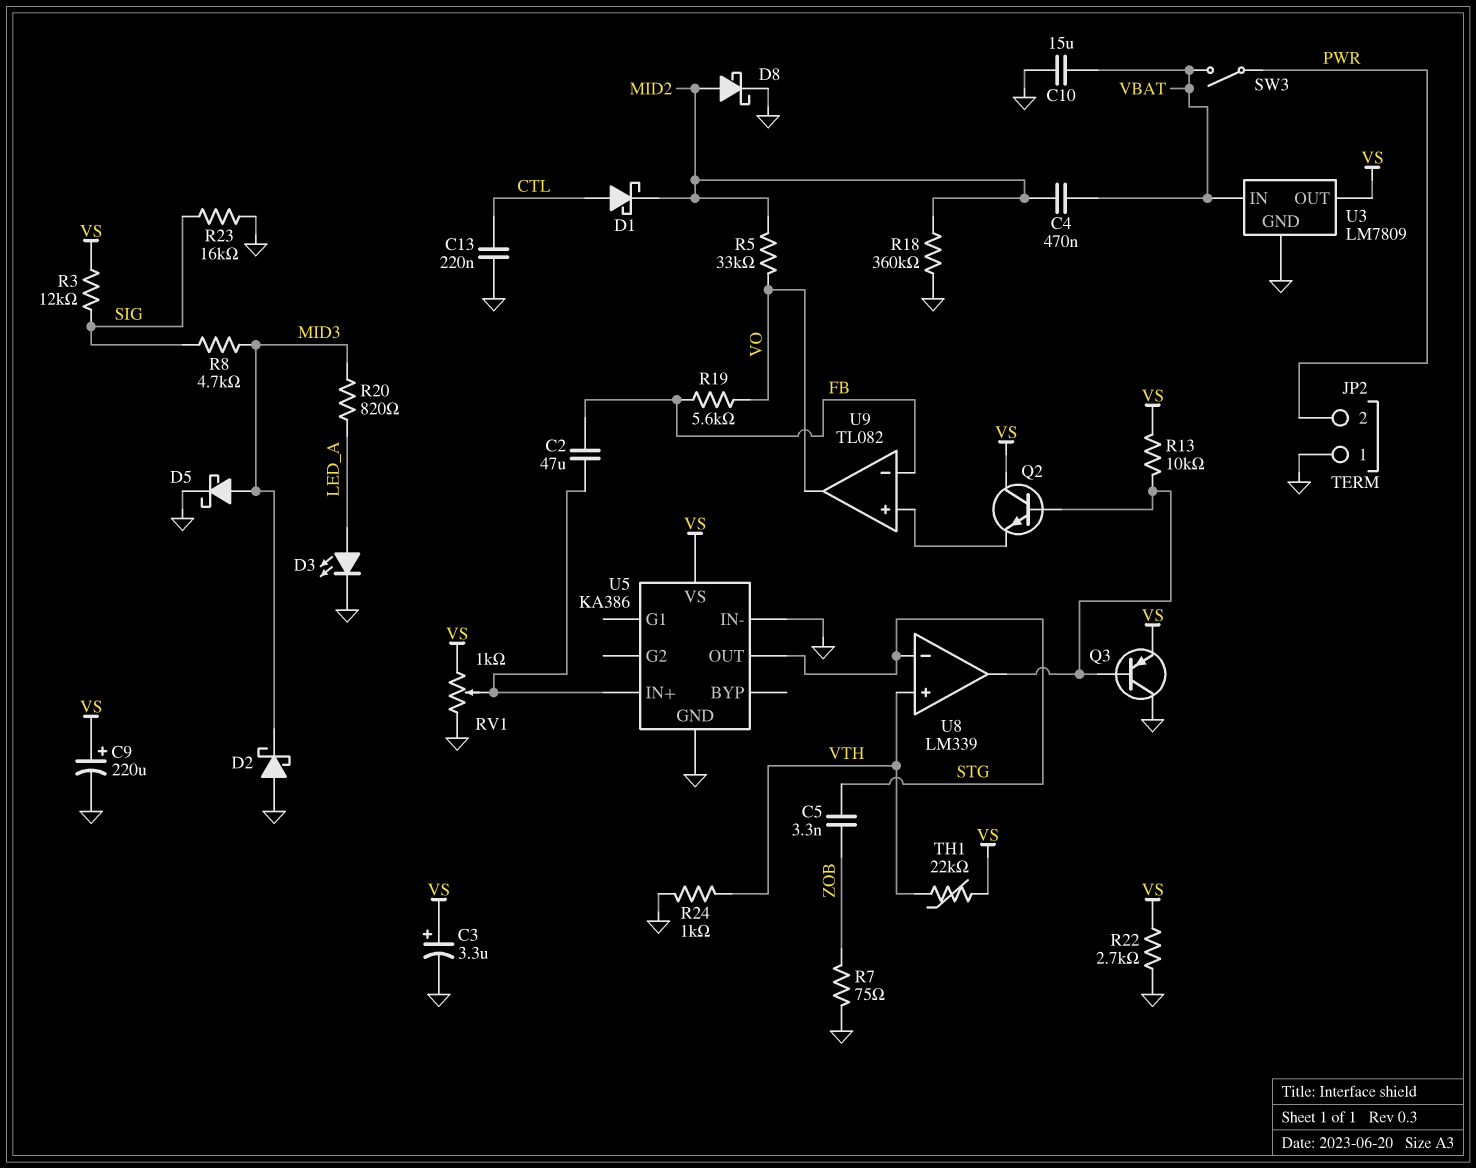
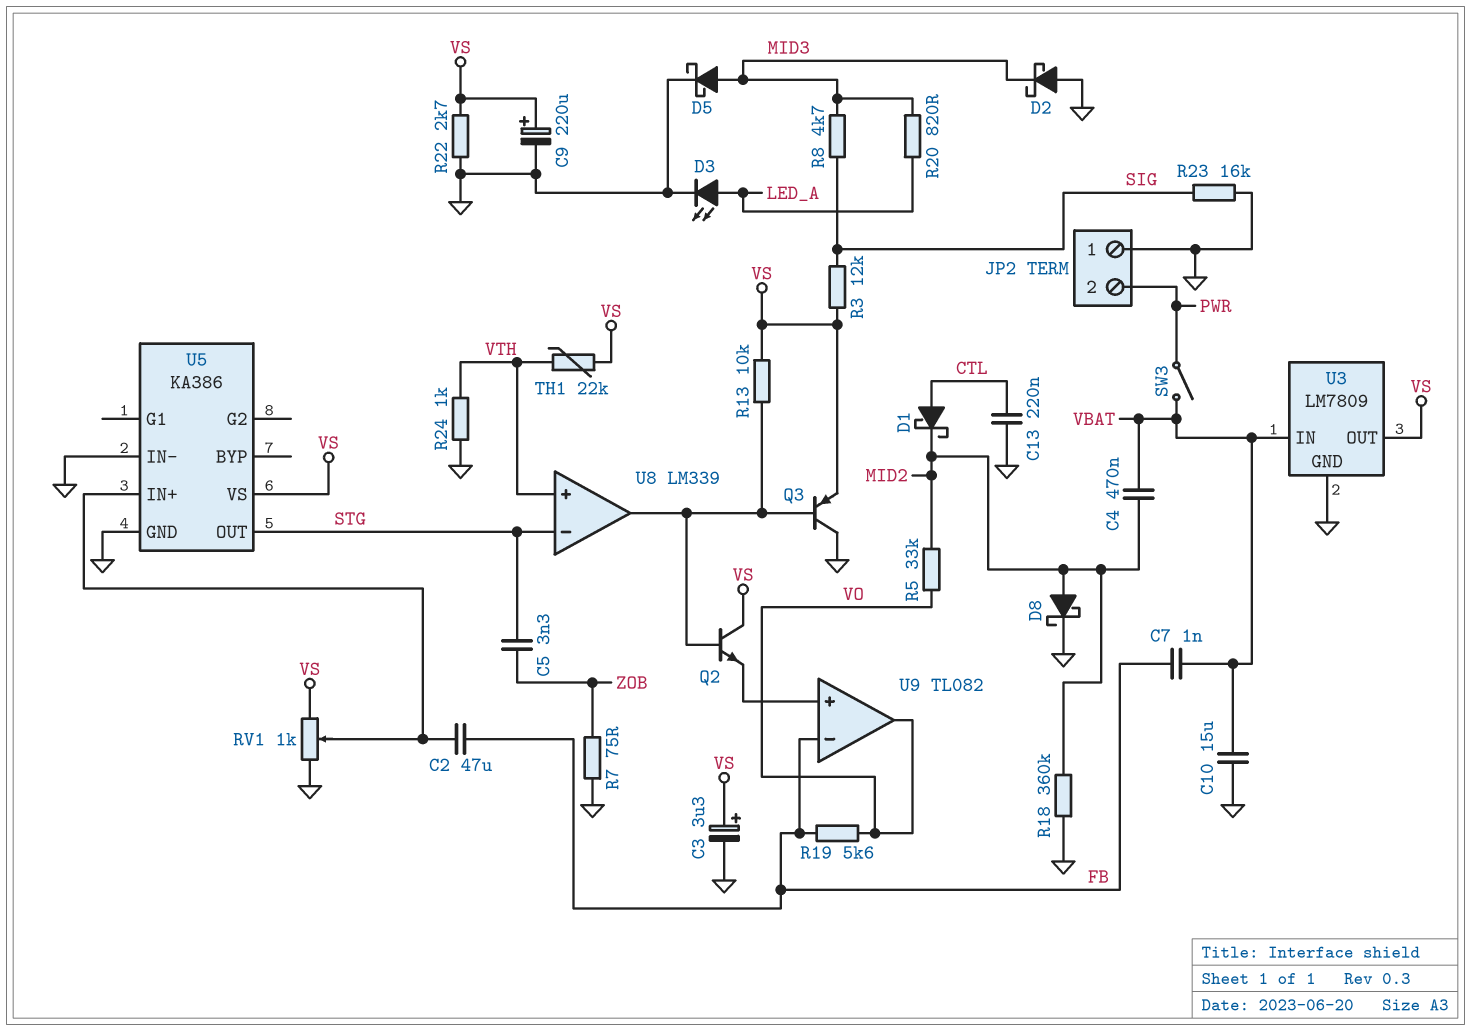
C7: none -> 1nF (FB, VBAT)

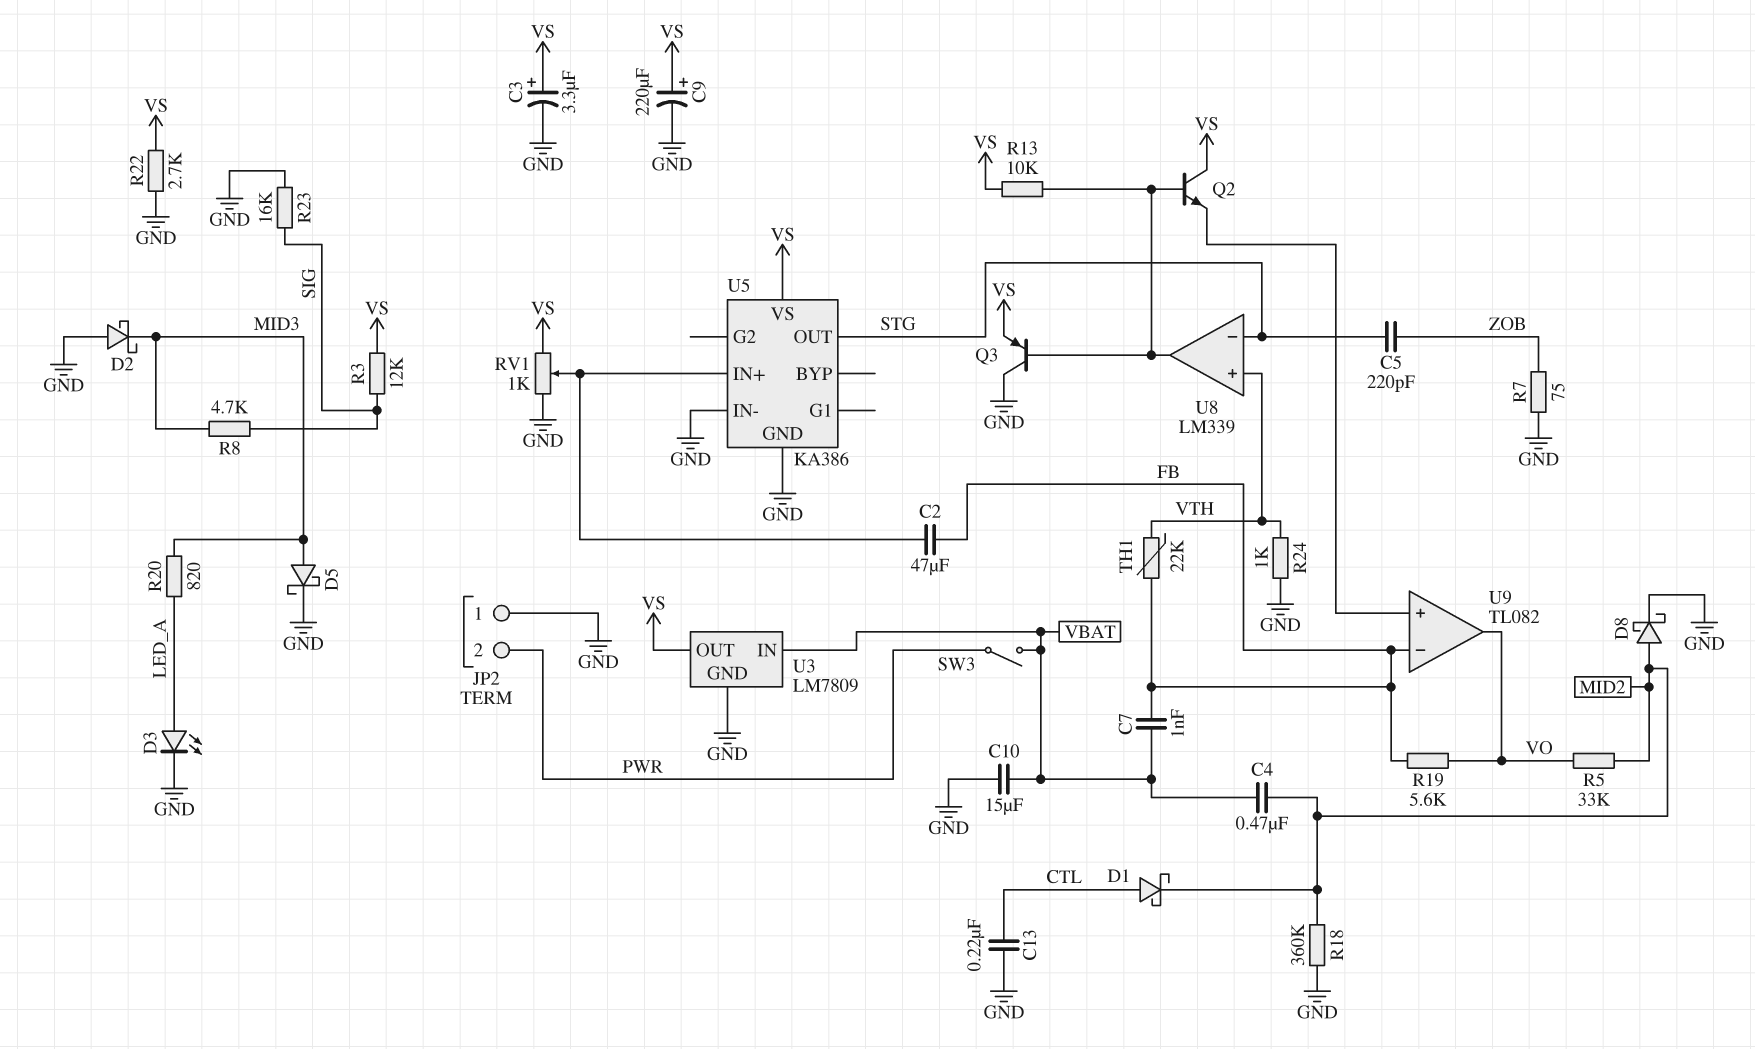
C5: 3.3nF (STG, ZOB) -> 220pF (STG, ZOB)
TH1: 22k (VS, VTH) -> 22k (FB, VTH)

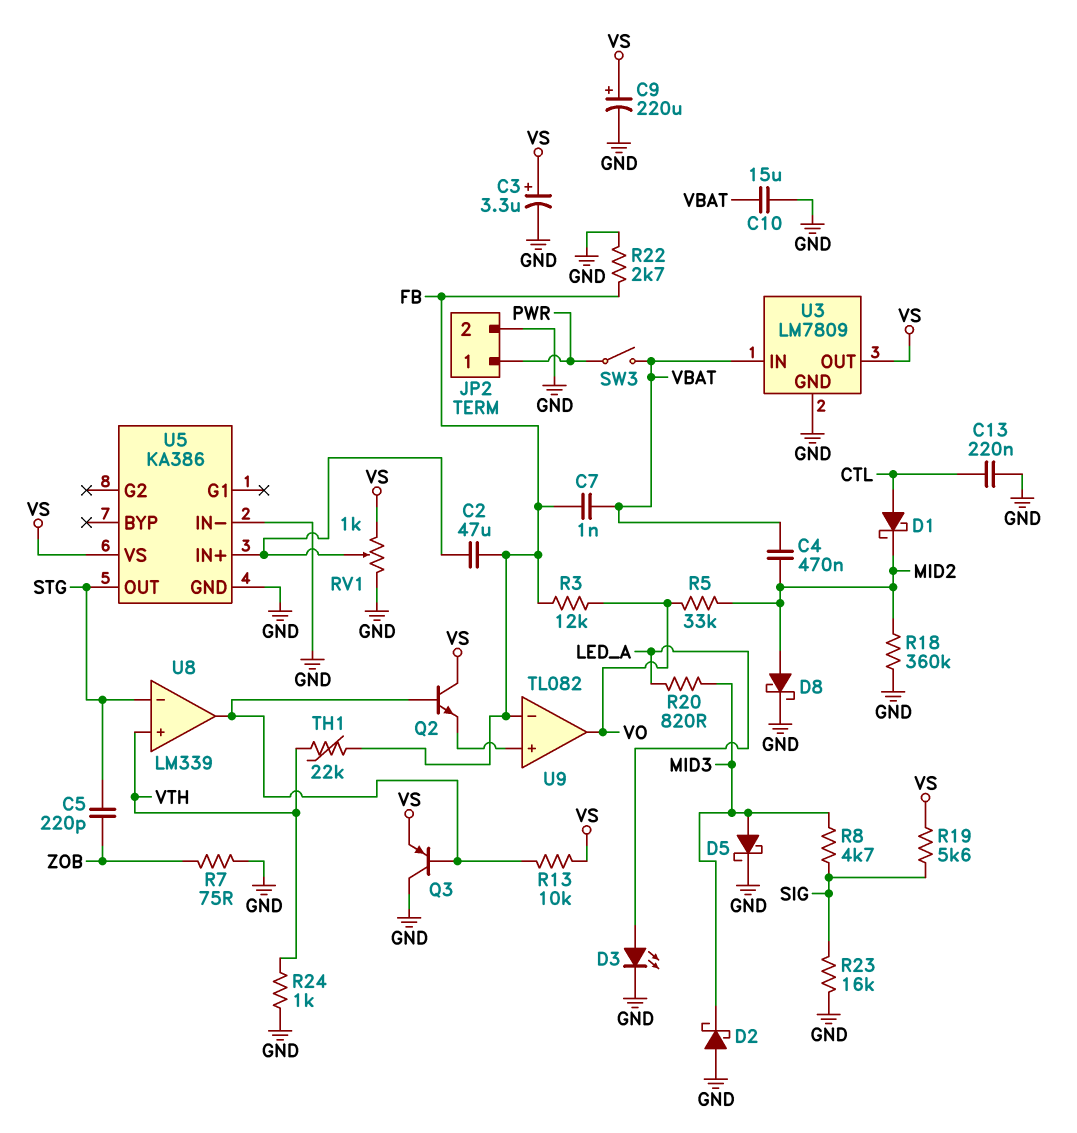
JP2 pin 1: GND -> PWR
JP2 pin 2: PWR -> GND
R3: 12k (SIG, VS) -> 12k (FB, VO)
R19: 5.6k (FB, VO) -> 5.6k (SIG, VS)
R22: 2.7k (GND, VS) -> 2.7k (FB, GND)

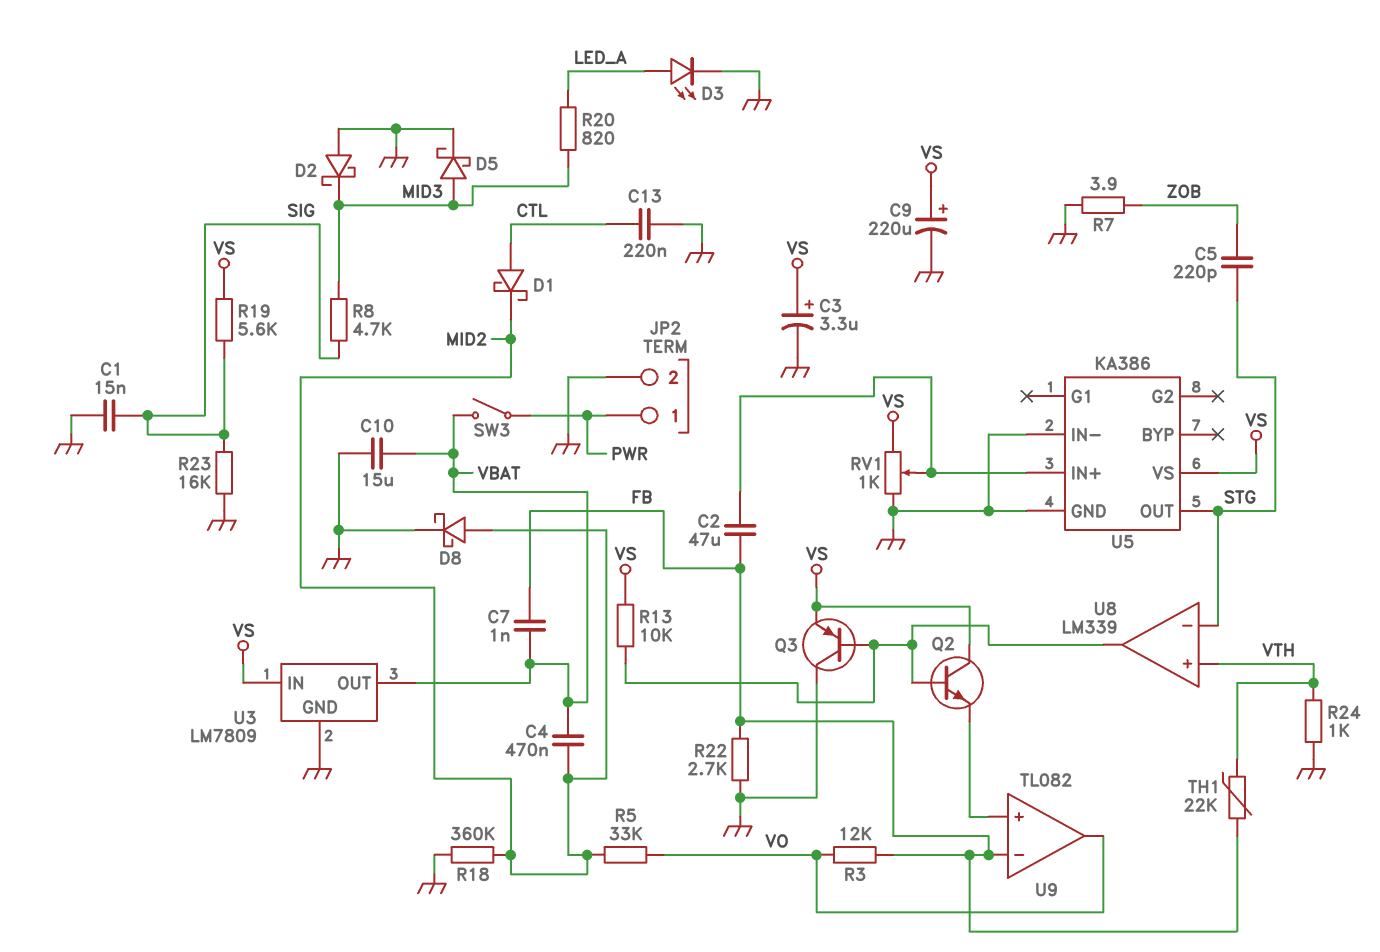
C1: none -> 15nF (GND, SIG)
R7: 75 (GND, ZOB) -> 3.9 (GND, ZOB)
U3 pin IN: VBAT -> VS
U3 pin OUT: VS -> VBAT

